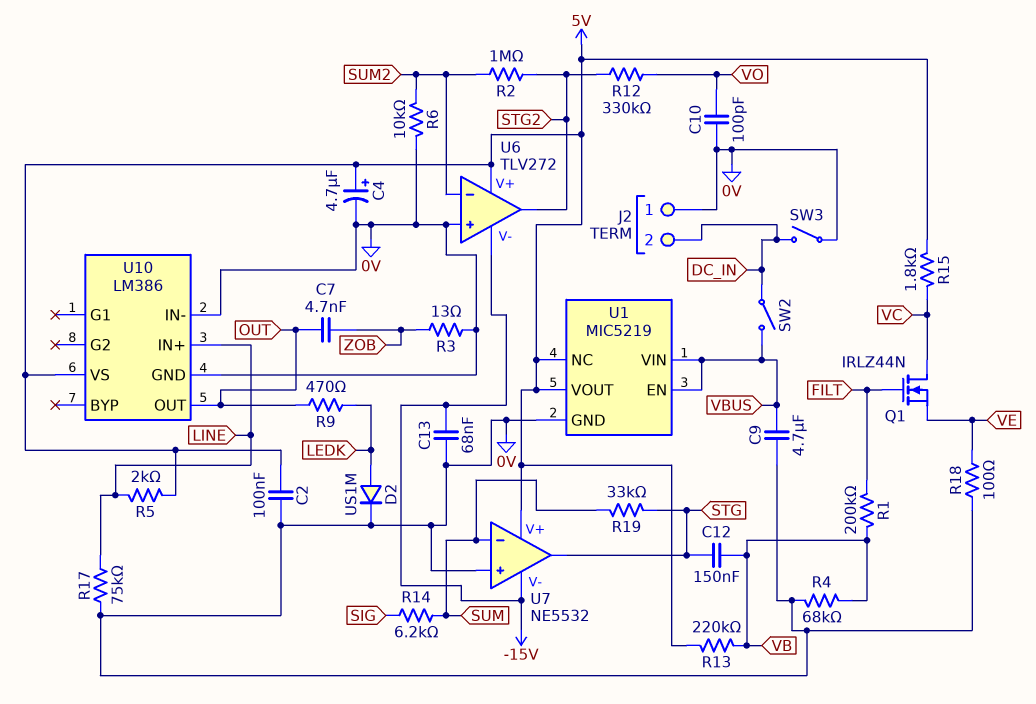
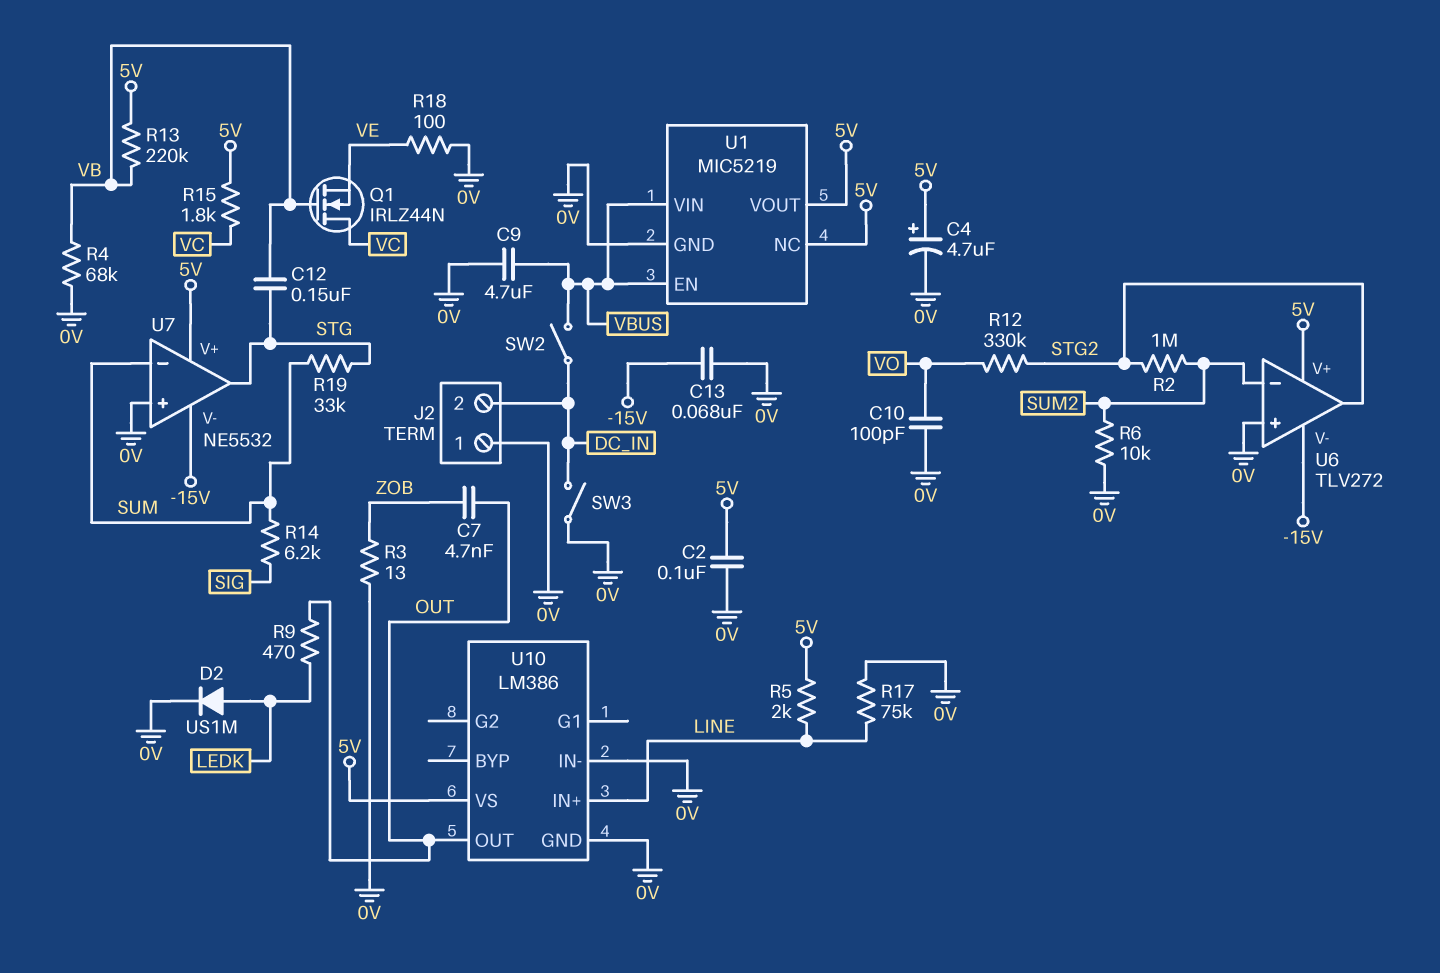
Q1: NMOS IRLZ44N (G FILT, D VC, S VE) -> NMOS IRLZ44N (G VB, D VC, S VE)
R1: 200k (FILT, VB) -> none

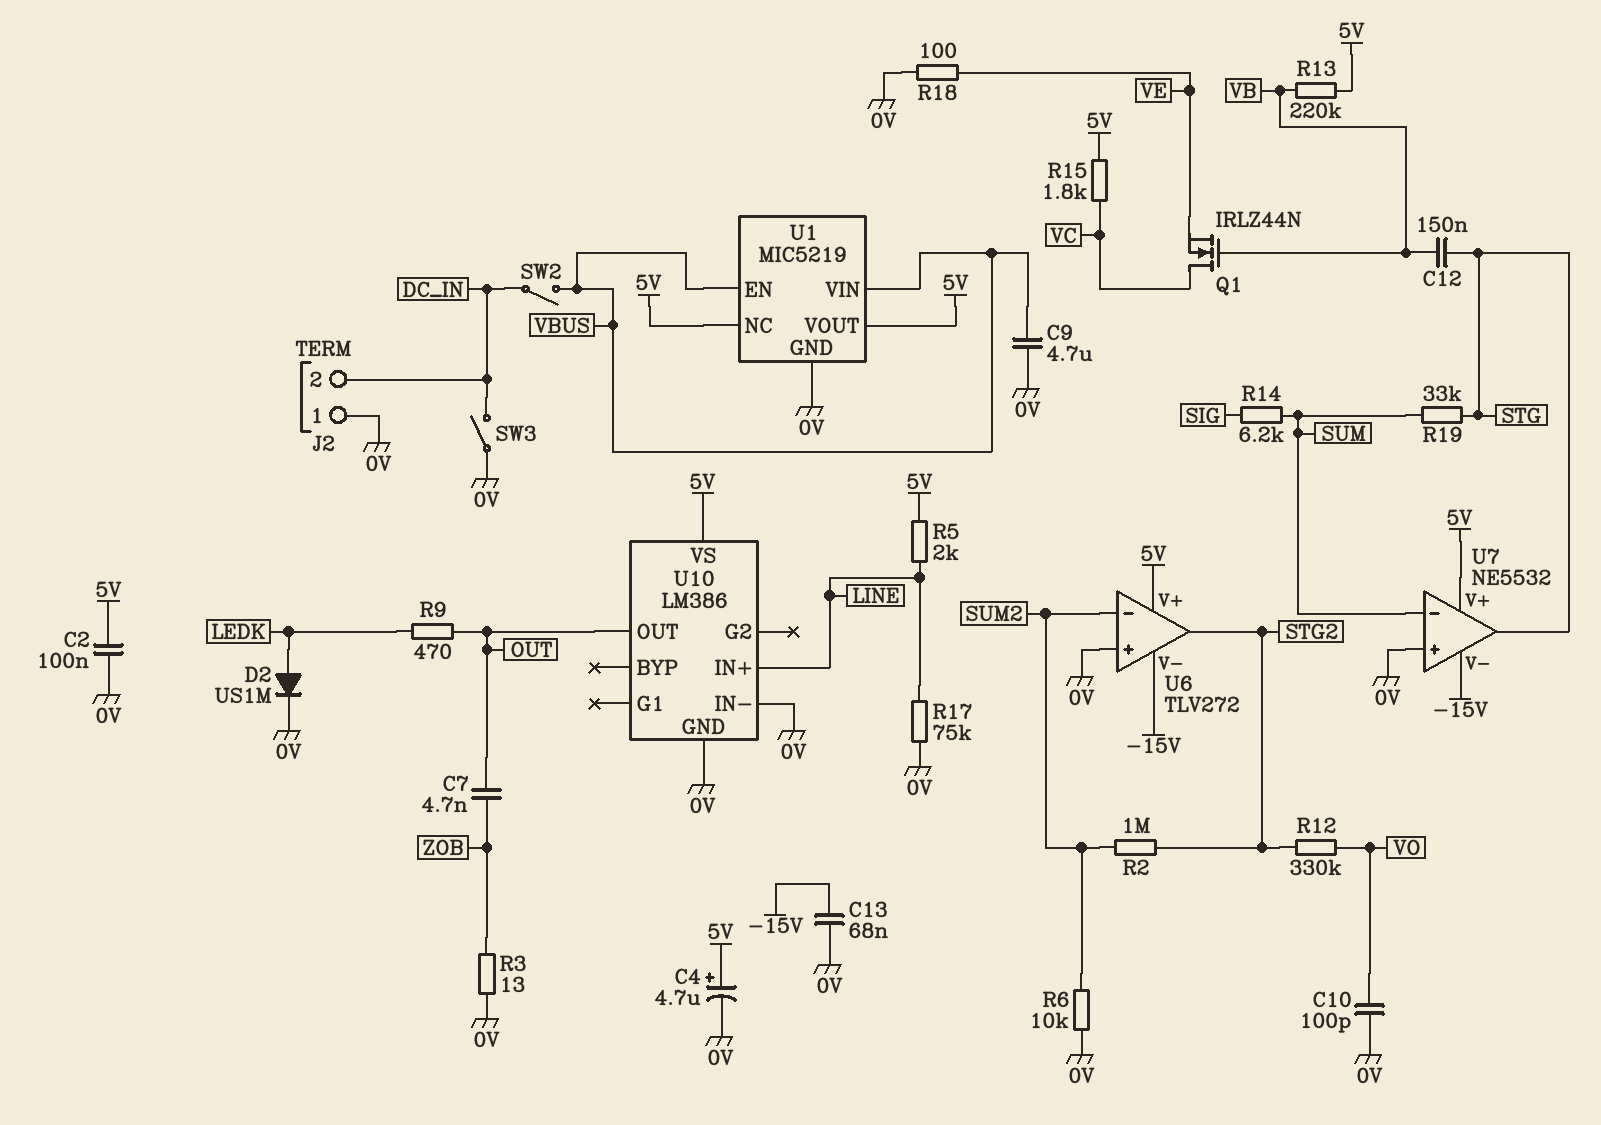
R4: 68k (0V, VB) -> none

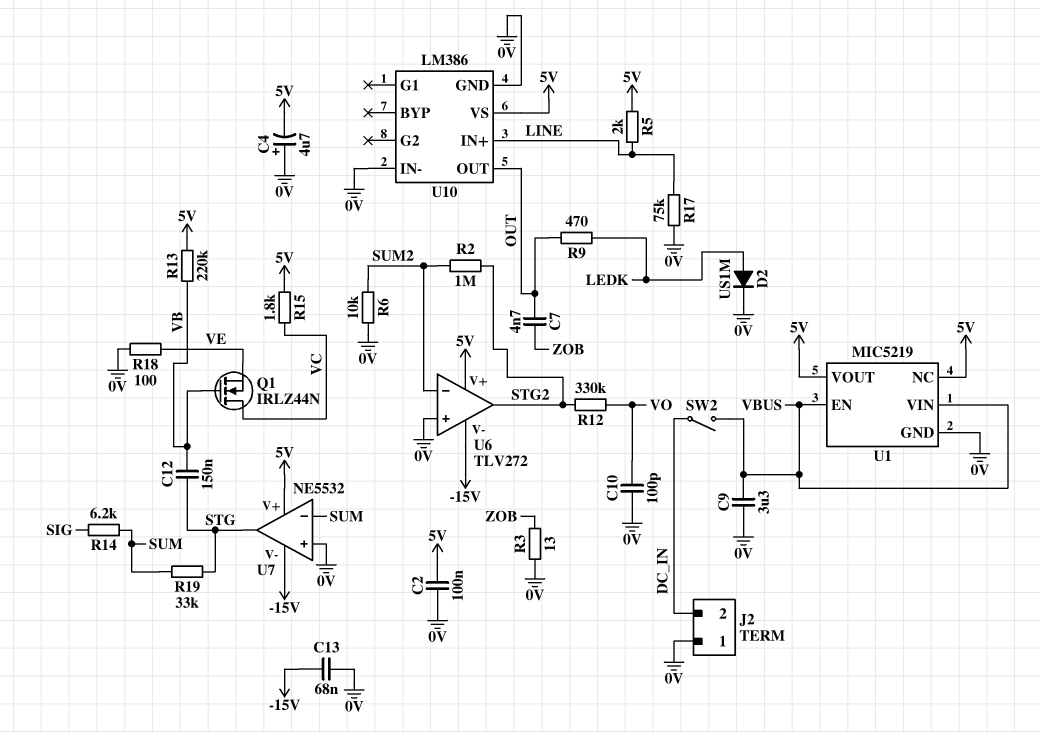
C4: 4.7uF (plus 5V, minus 0V) -> 4.7uF (plus 0V, minus 5V)
C9: 4.7uF (0V, VBUS) -> 3.3uF (0V, VBUS)
SW3: switch (0V, DC_IN) -> none

